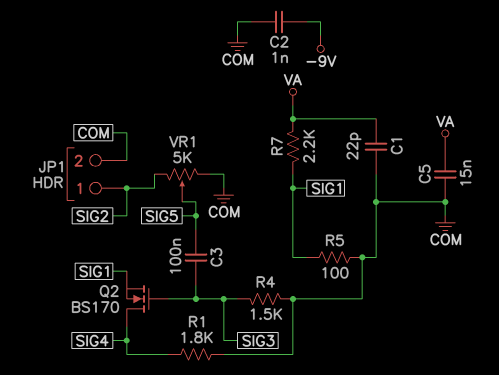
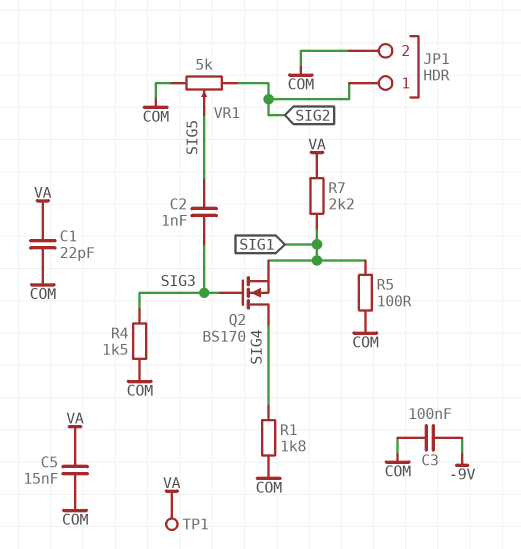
C2: 1nF (-9V, COM) -> 1nF (SIG3, SIG5)
C3: 100nF (SIG3, SIG5) -> 100nF (-9V, COM)
TP1: none -> test point (VA)

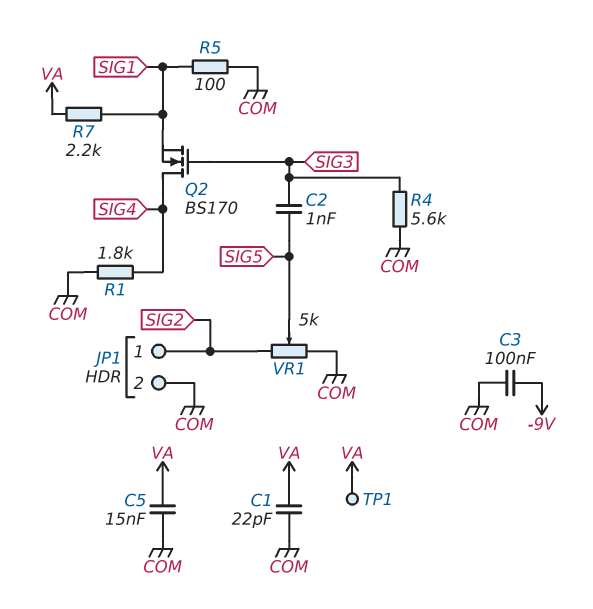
R4: 1.5k (COM, SIG3) -> 5.6k (COM, SIG3)

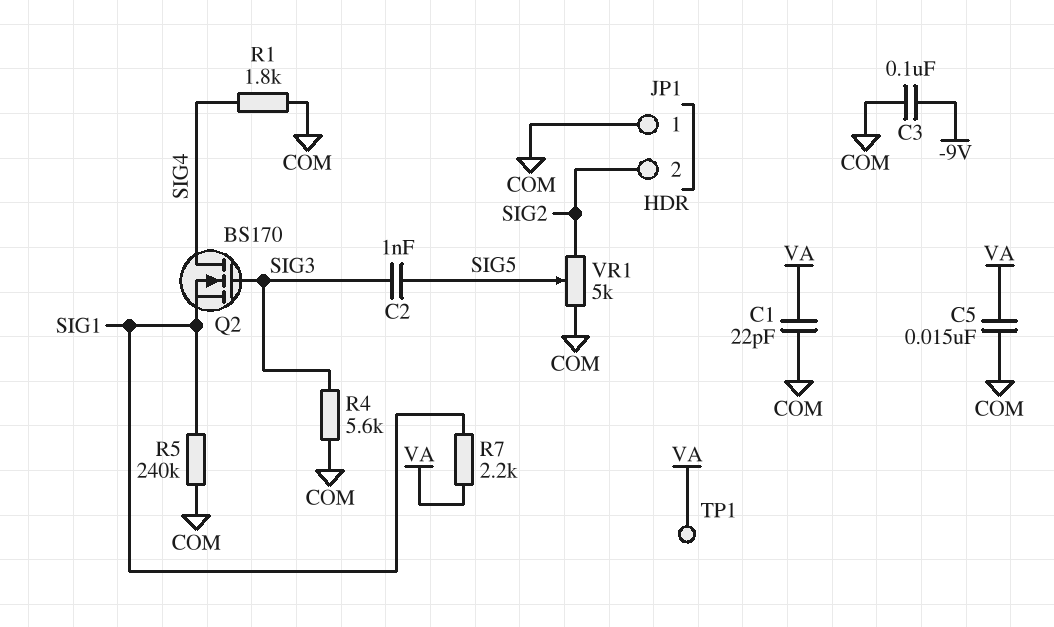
JP1 pin 1: SIG2 -> COM
JP1 pin 2: COM -> SIG2
R5: 100 (COM, SIG1) -> 240k (COM, SIG1)

